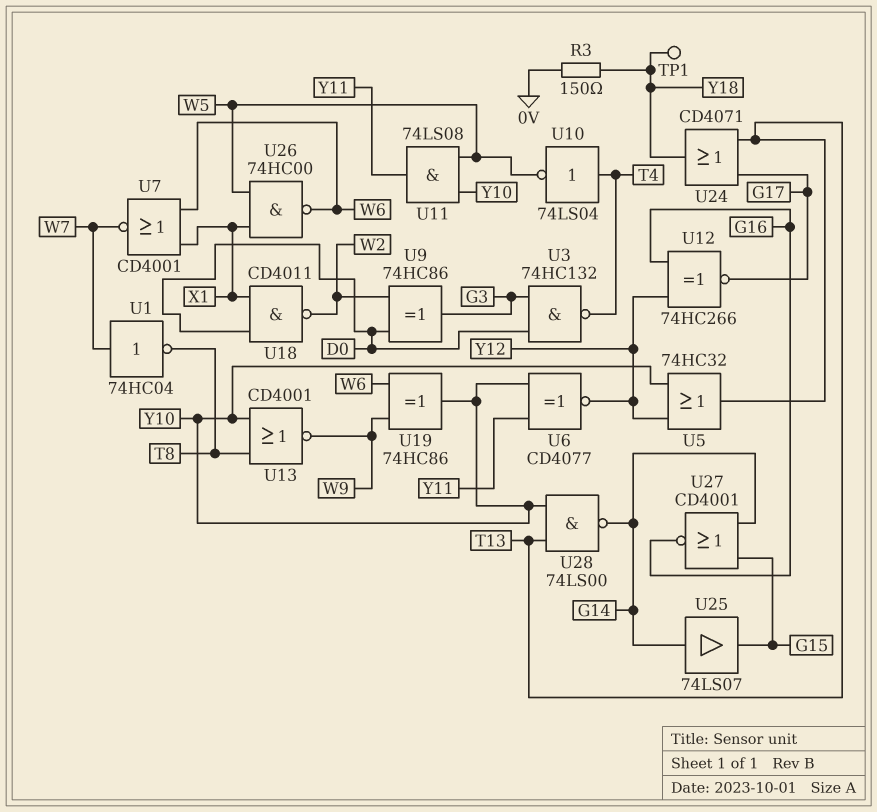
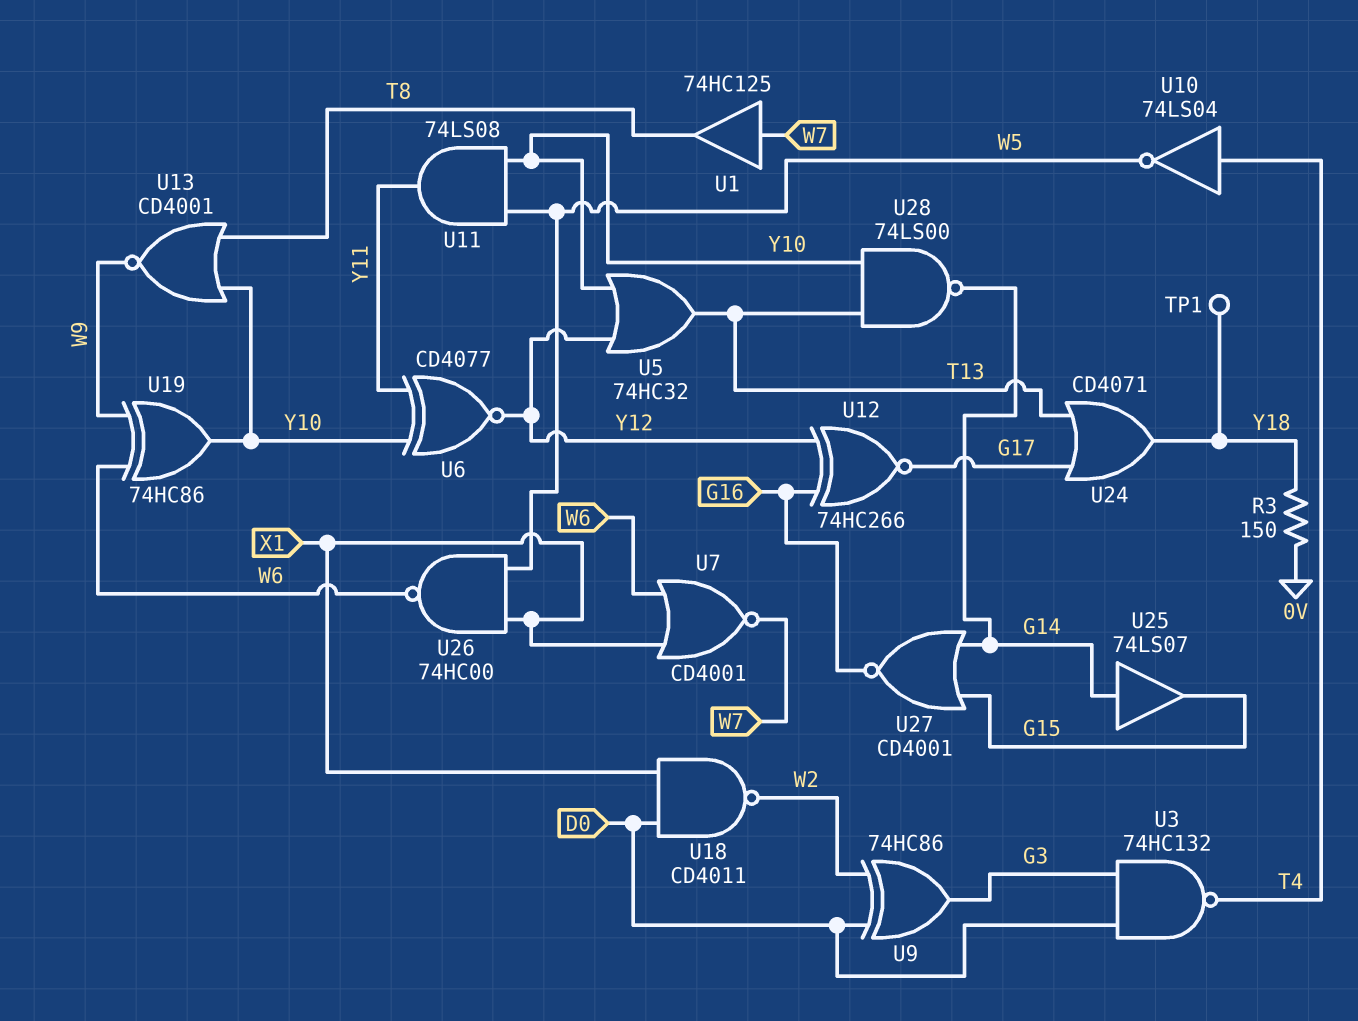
U1: NOT 74HC04 (in W7, out T8) -> buffer 74HC125 (in W7, out T8)

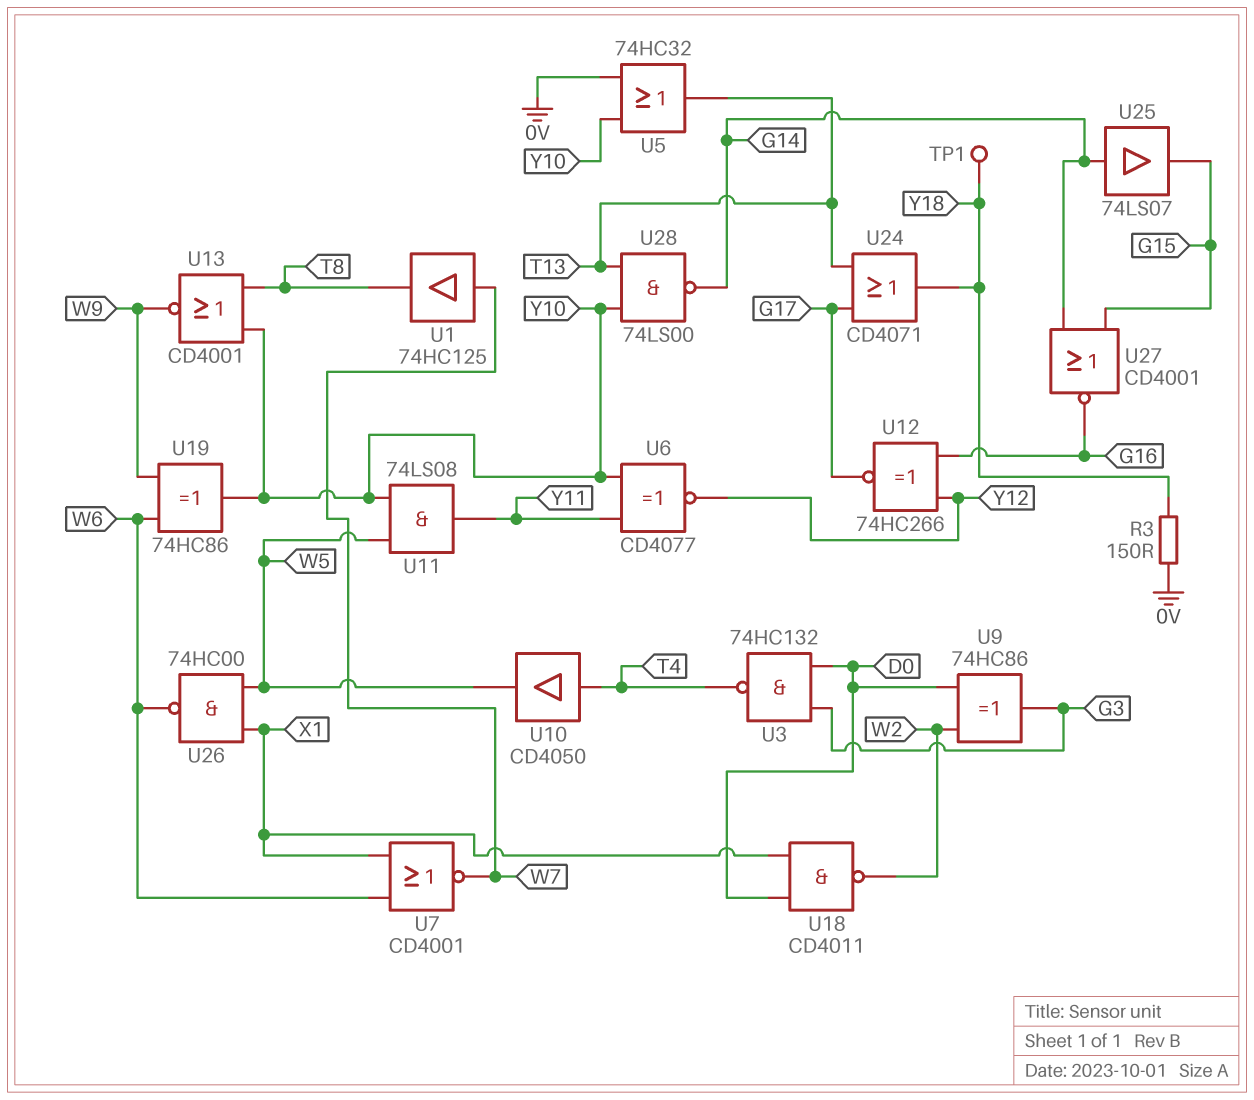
U5: OR 74HC32 (in Y10, in Y12, out T13) -> OR 74HC32 (in 0V, in Y10, out T13)
U10: NOT 74LS04 (in T4, out W5) -> buffer CD4050 (in T4, out W5)

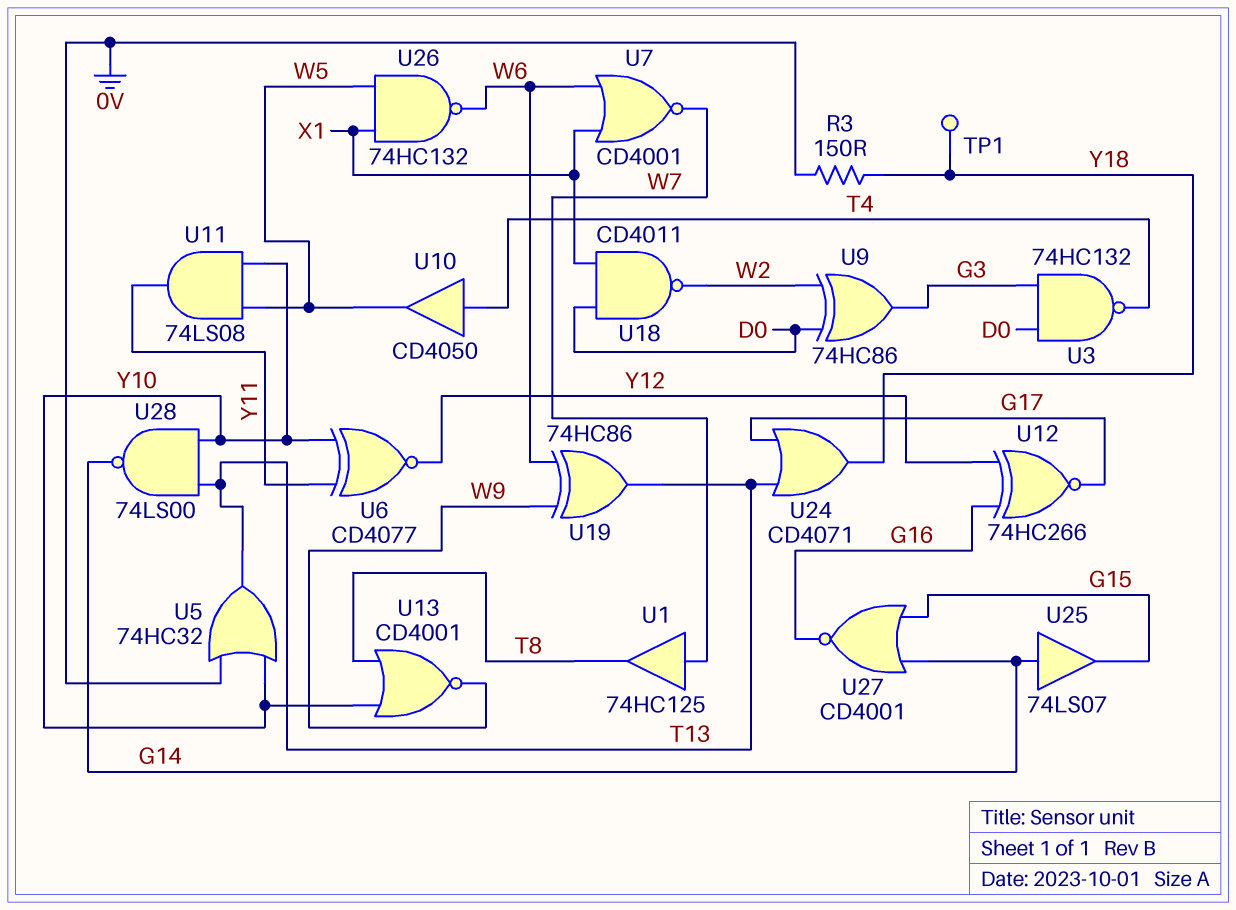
U19: XOR 74HC86 (in W6, in W9, out Y10) -> XOR 74HC86 (in W6, in W9, out T13)
U26: NAND 74HC00 (in W5, in X1, out W6) -> NAND 74HC132 (in W5, in X1, out W6)

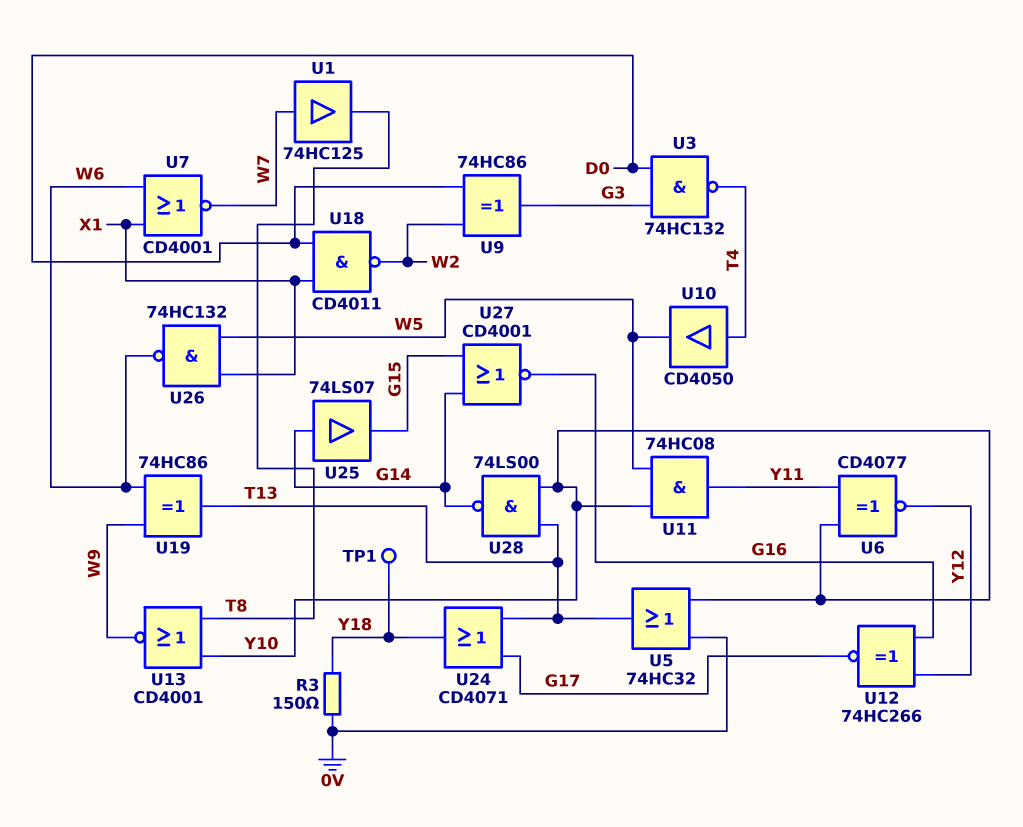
U11: AND 74LS08 (in W5, in Y10, out Y11) -> AND 74HC08 (in W5, in Y10, out Y11)

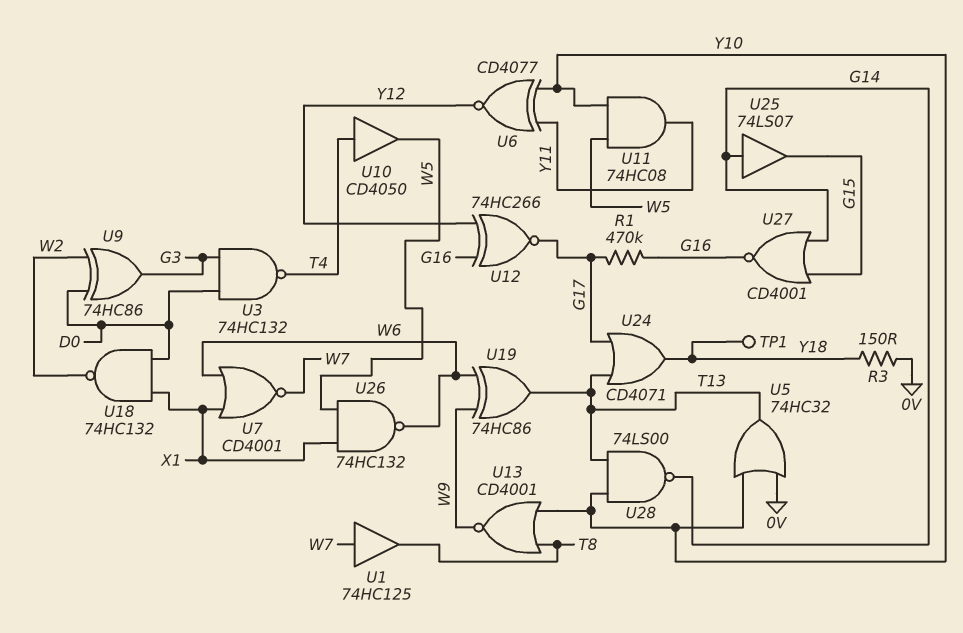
R1: none -> 470k (G16, G17)
U18: NAND CD4011 (in D0, in X1, out W2) -> NAND 74HC132 (in D0, in X1, out W2)

